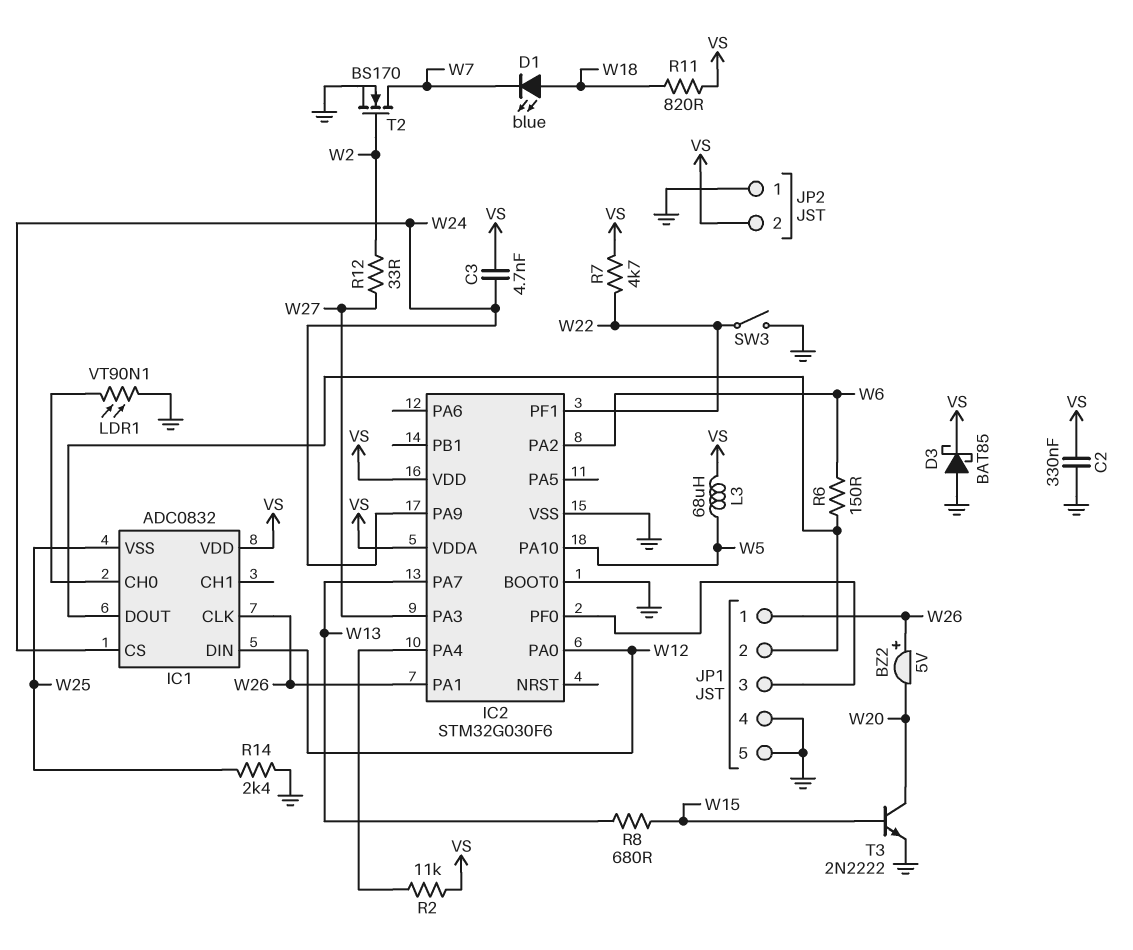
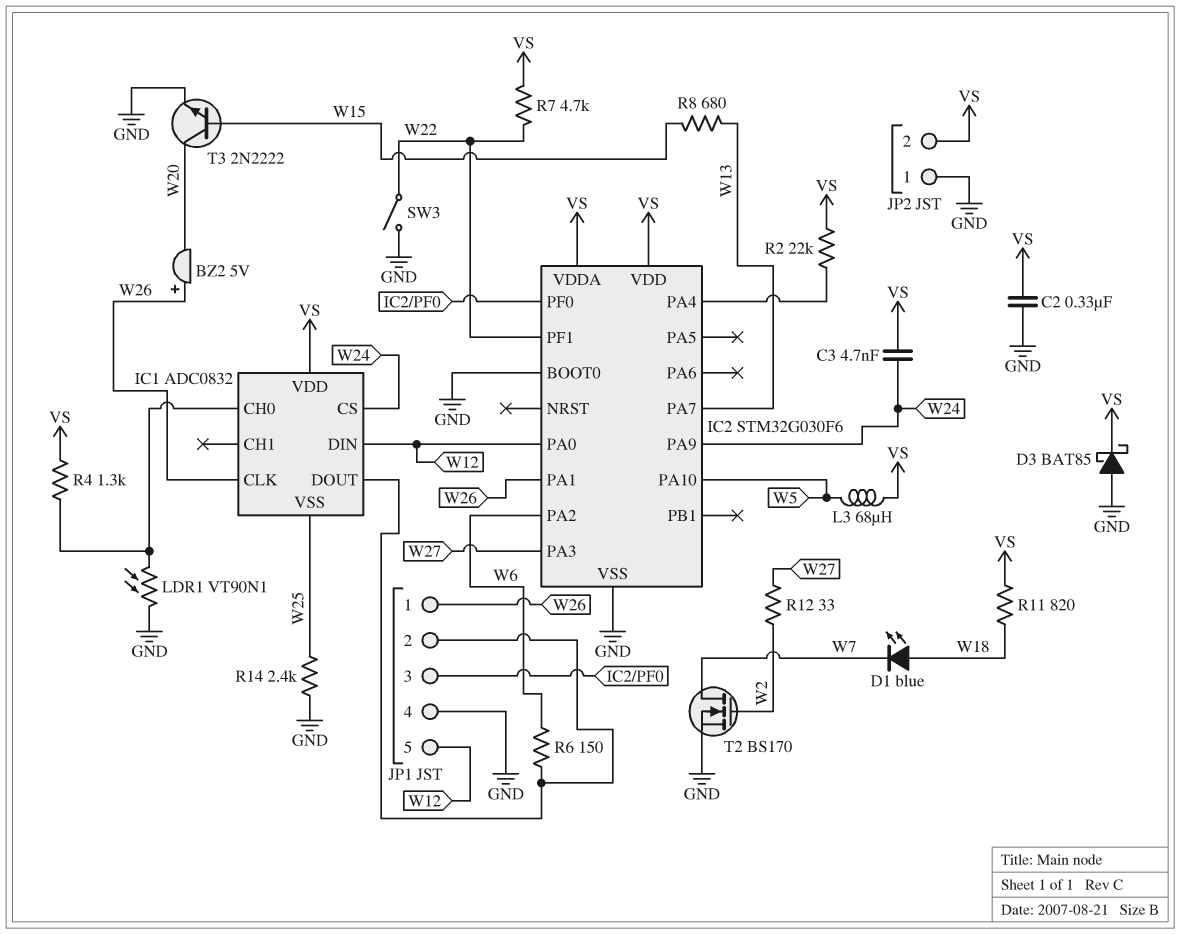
JP1 pin 5: GND -> W12
R2: 11k (IC2/PA4, VS) -> 22k (IC2/PA4, VS)
R4: none -> 1.3k (IC1/CH0, VS)

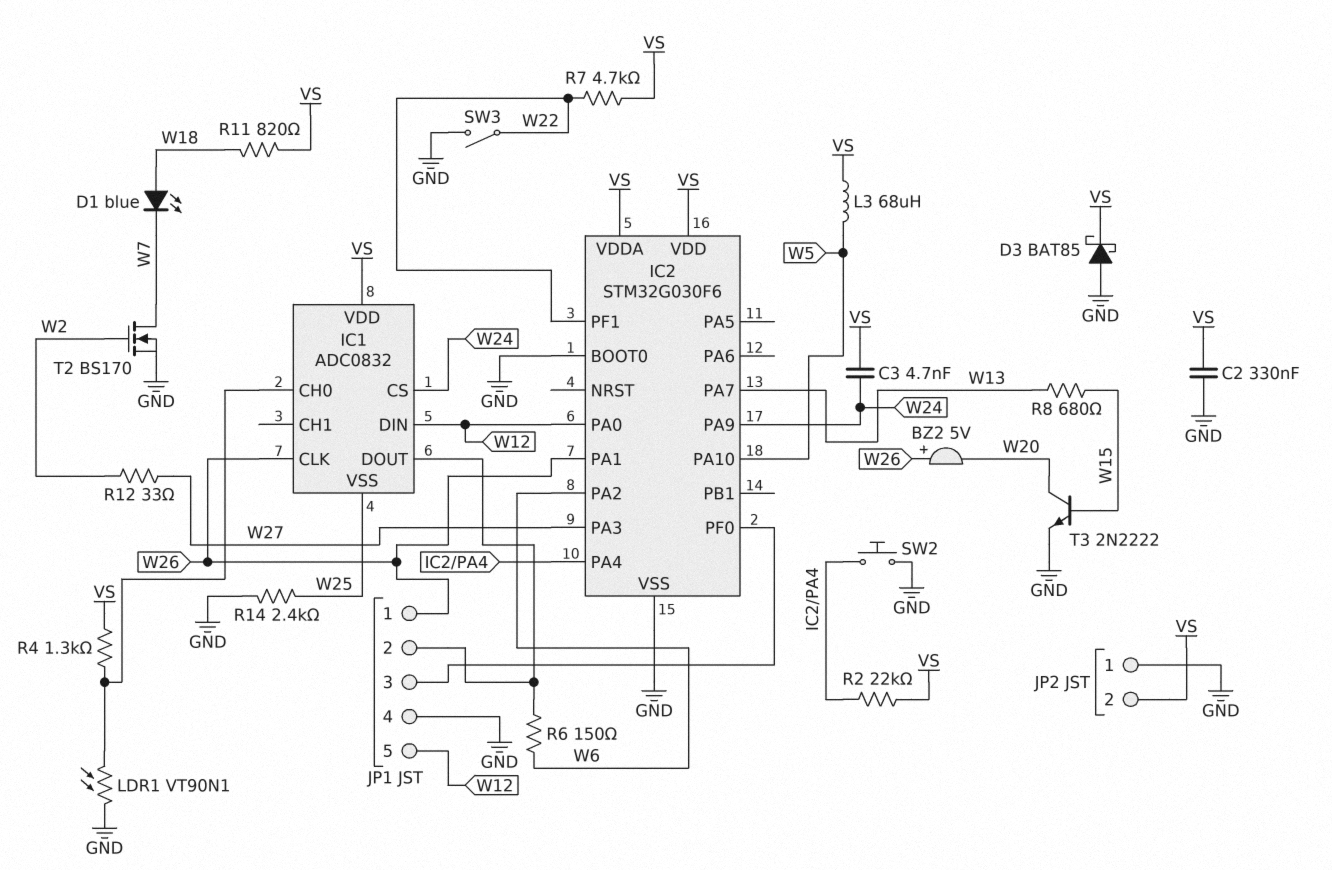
SW2: none -> button (GND, IC2/PA4)

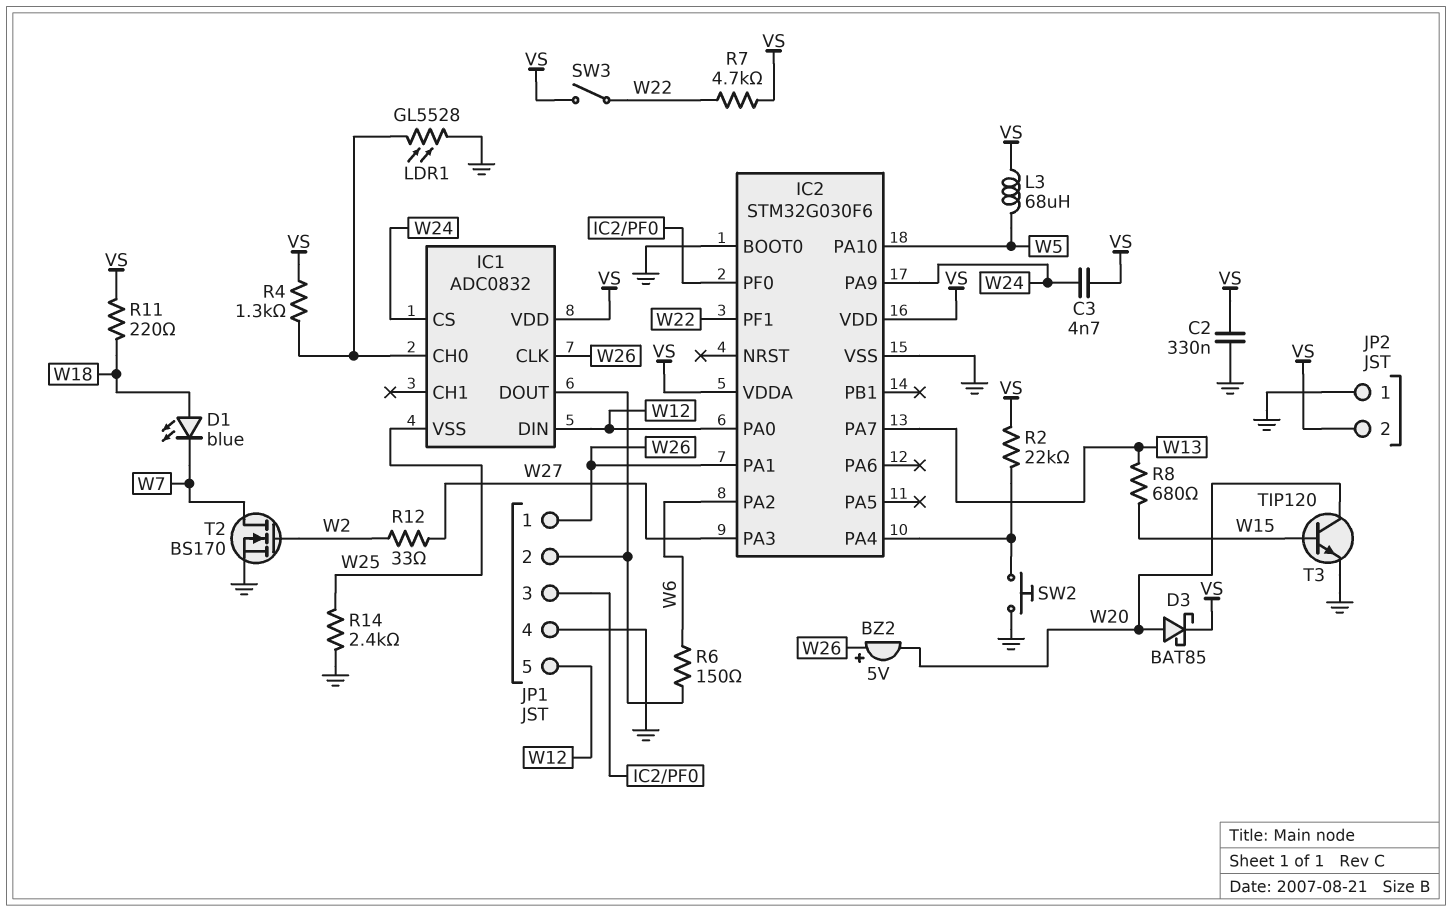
D3: schottky BAT85 (A GND, K VS) -> schottky BAT85 (A W20, K VS)
LDR1: VT90N1 (GND, IC1/CH0) -> GL5528 (GND, IC1/CH0)
R11: 820 (VS, W18) -> 220 (VS, W18)
SW3: switch (GND, W22) -> switch (VS, W22)
T3: NPN 2N2222 (B W15, C W20, E GND) -> NPN TIP120 (B W15, C W20, E GND)

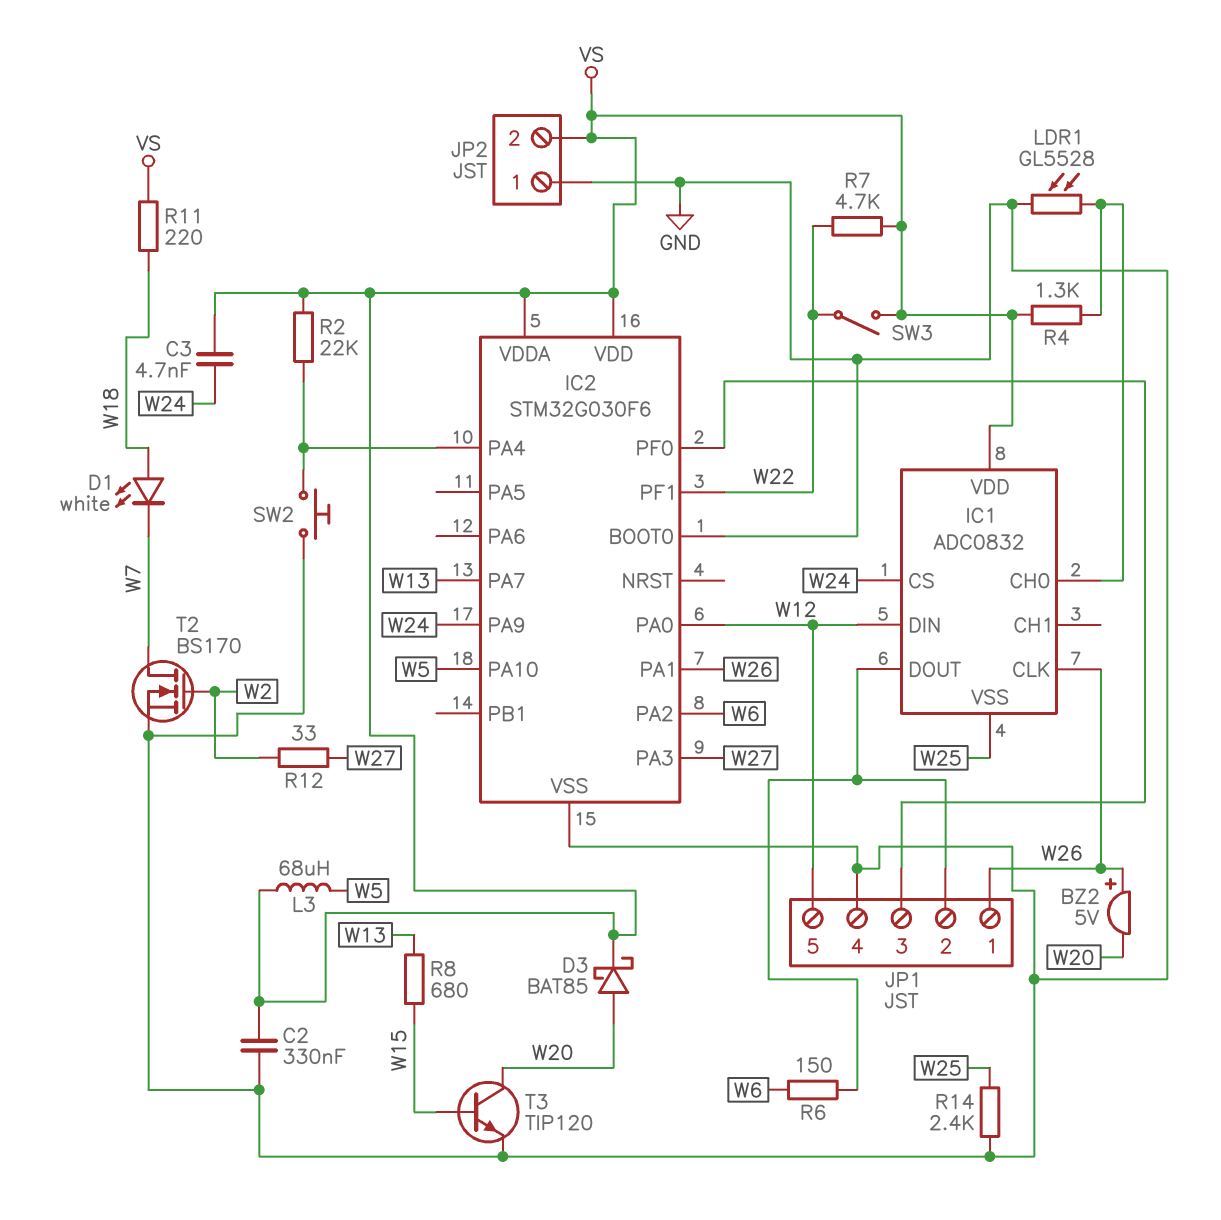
D1: LED blue (A W18, K W7) -> LED white (A W18, K W7)

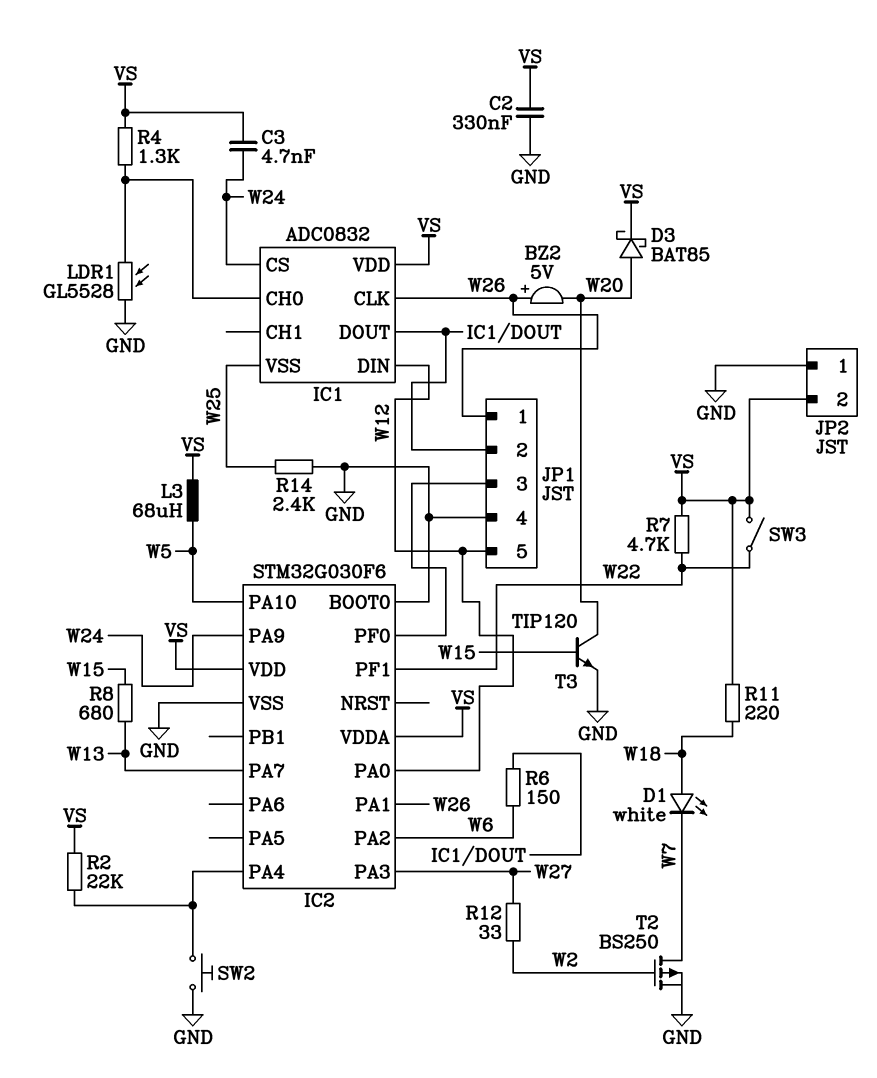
T2: NMOS BS170 (G W2, D W7, S GND) -> PMOS BS250 (G W2, D W7, S GND)

